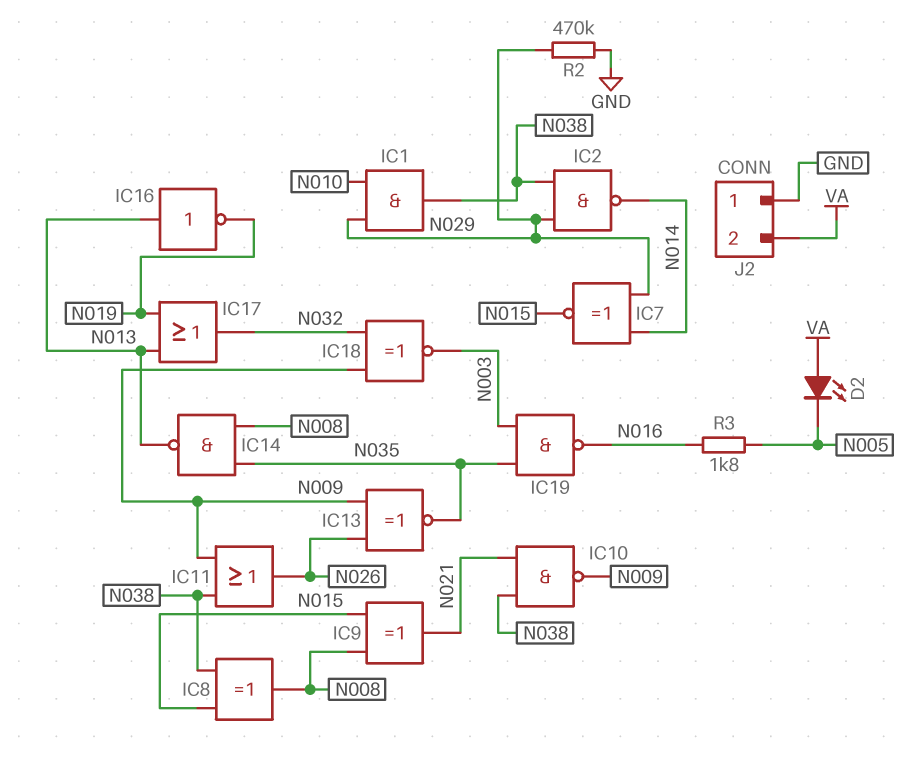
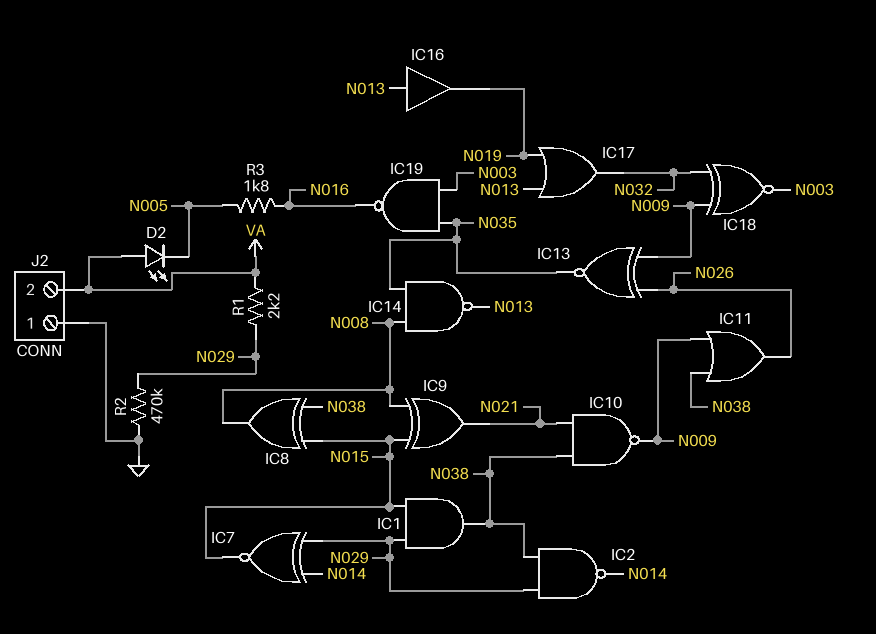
IC1: AND (in N010, in N029, out N038) -> AND (in N015, in N029, out N038)
IC16: NOT (in N013, out N019) -> buffer (in N013, out N019)
R1: none -> 2.2k (N029, VA)

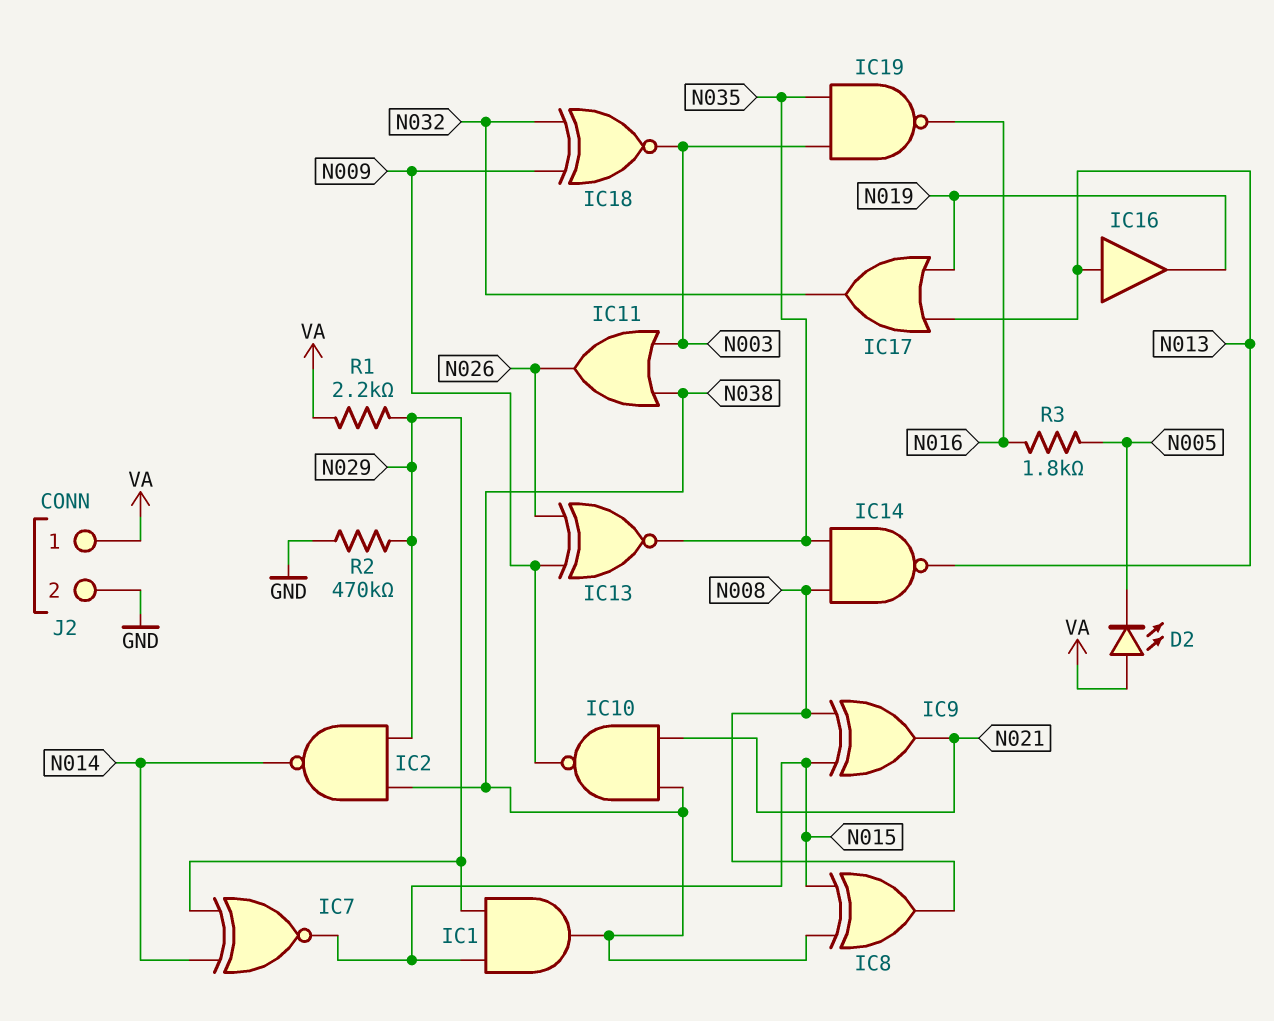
IC11: OR (in N009, in N038, out N026) -> OR (in N003, in N038, out N026)
J2 pin 1: GND -> VA
J2 pin 2: VA -> GND

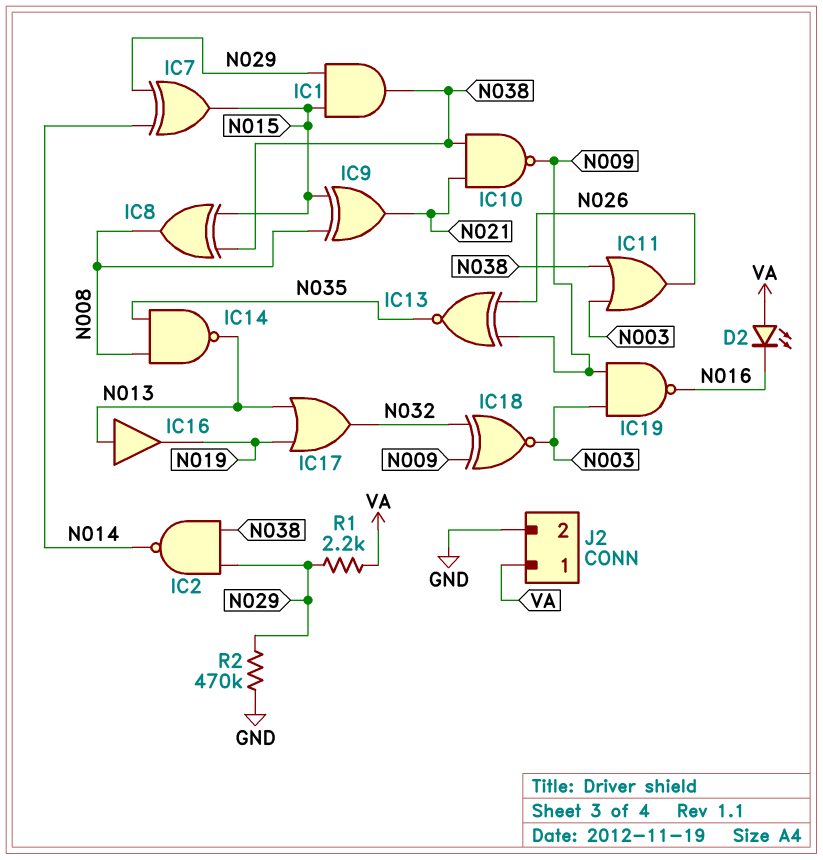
D2: LED (A VA, K N005) -> LED (A VA, K N016)
IC7: XNOR (in N014, in N029, out N015) -> XOR (in N014, in N029, out N015)
IC19: NAND (in N003, in N035, out N016) -> NAND (in N003, in N009, out N016)
R3: 1.8k (N005, N016) -> none

